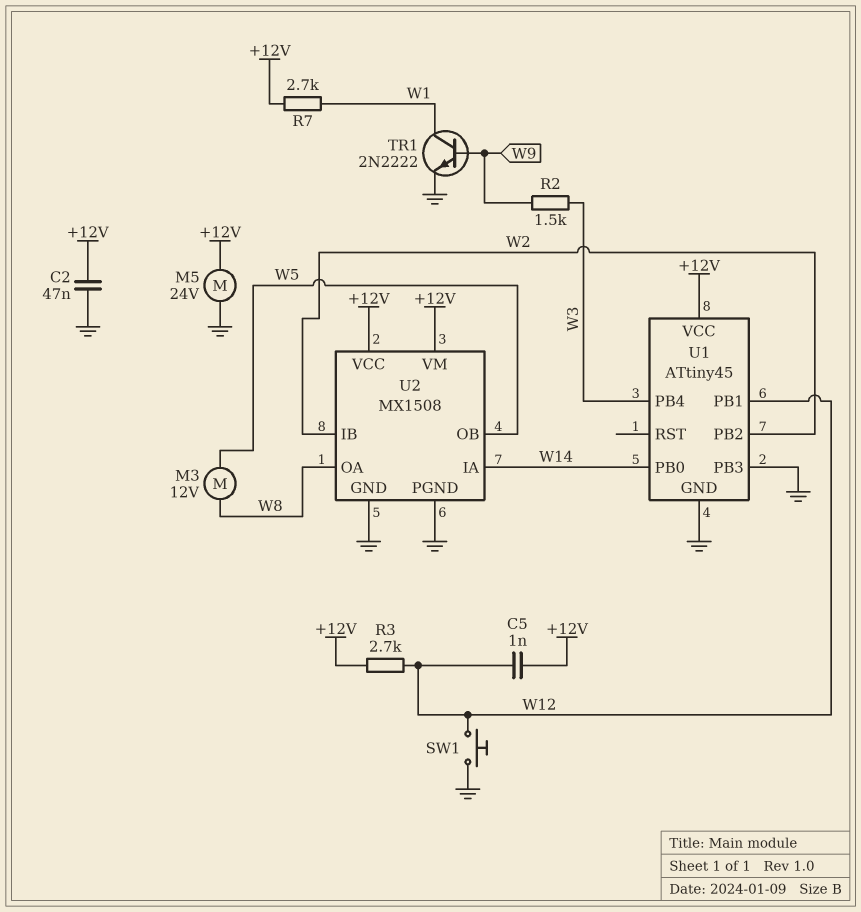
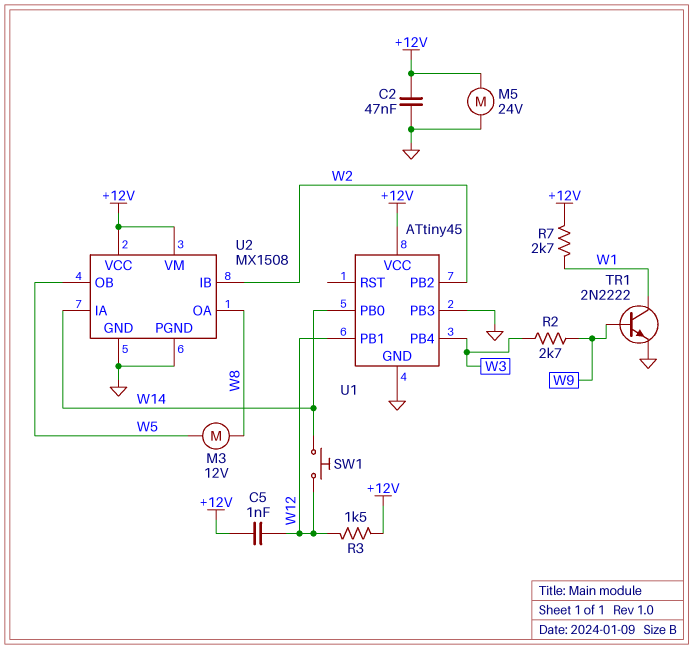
R2: 1.5k (W3, W9) -> 2.7k (W3, W9)
R3: 2.7k (+12V, W12) -> 1.5k (+12V, W12)
SW1: button (GND, W12) -> button (W12, W14)

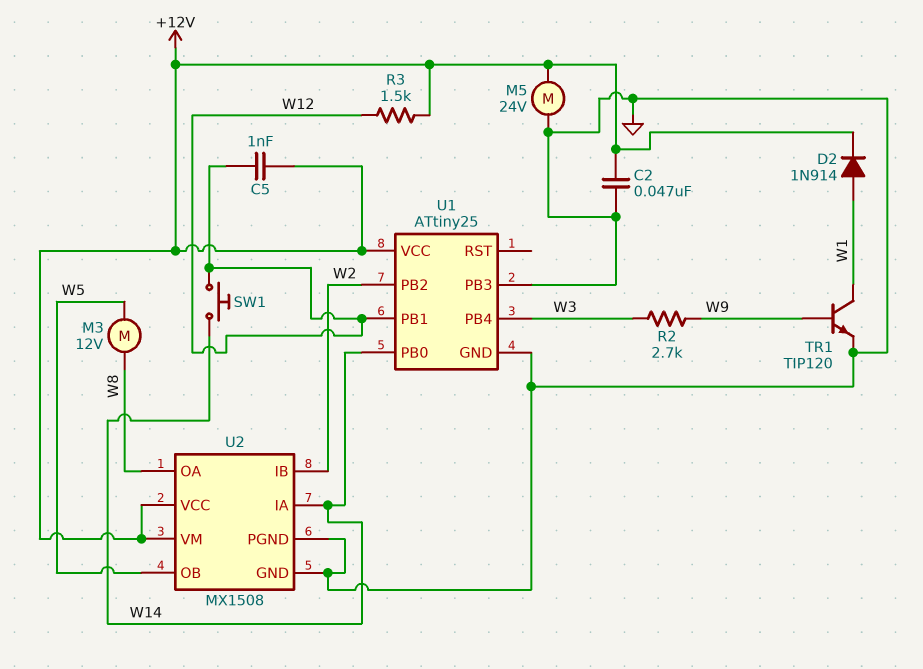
D2: none -> diode 1N914 (A W1, K +12V)
R7: 2.7k (+12V, W1) -> none
TR1: NPN 2N2222 (B W9, C W1, E GND) -> NPN TIP120 (B W9, C W1, E GND)
U1: ATtiny45 -> ATtiny25

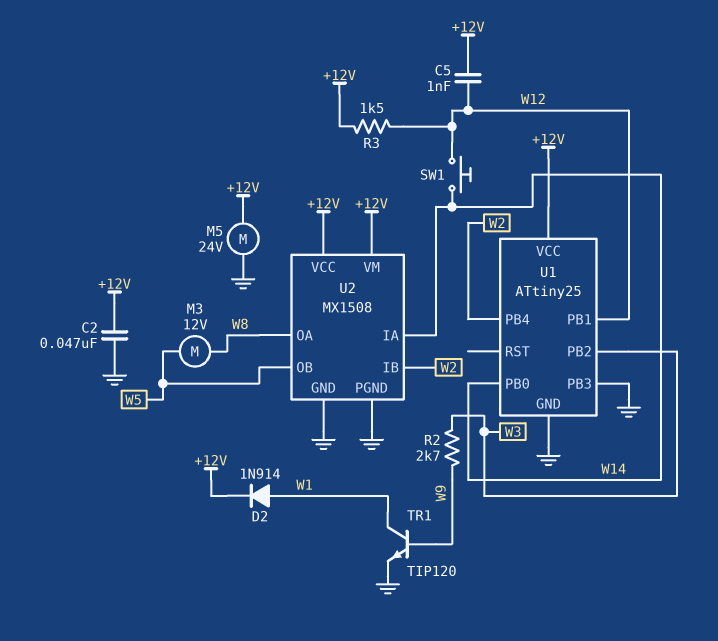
U1 pin PB2: W2 -> W3
U1 pin PB4: W3 -> W2

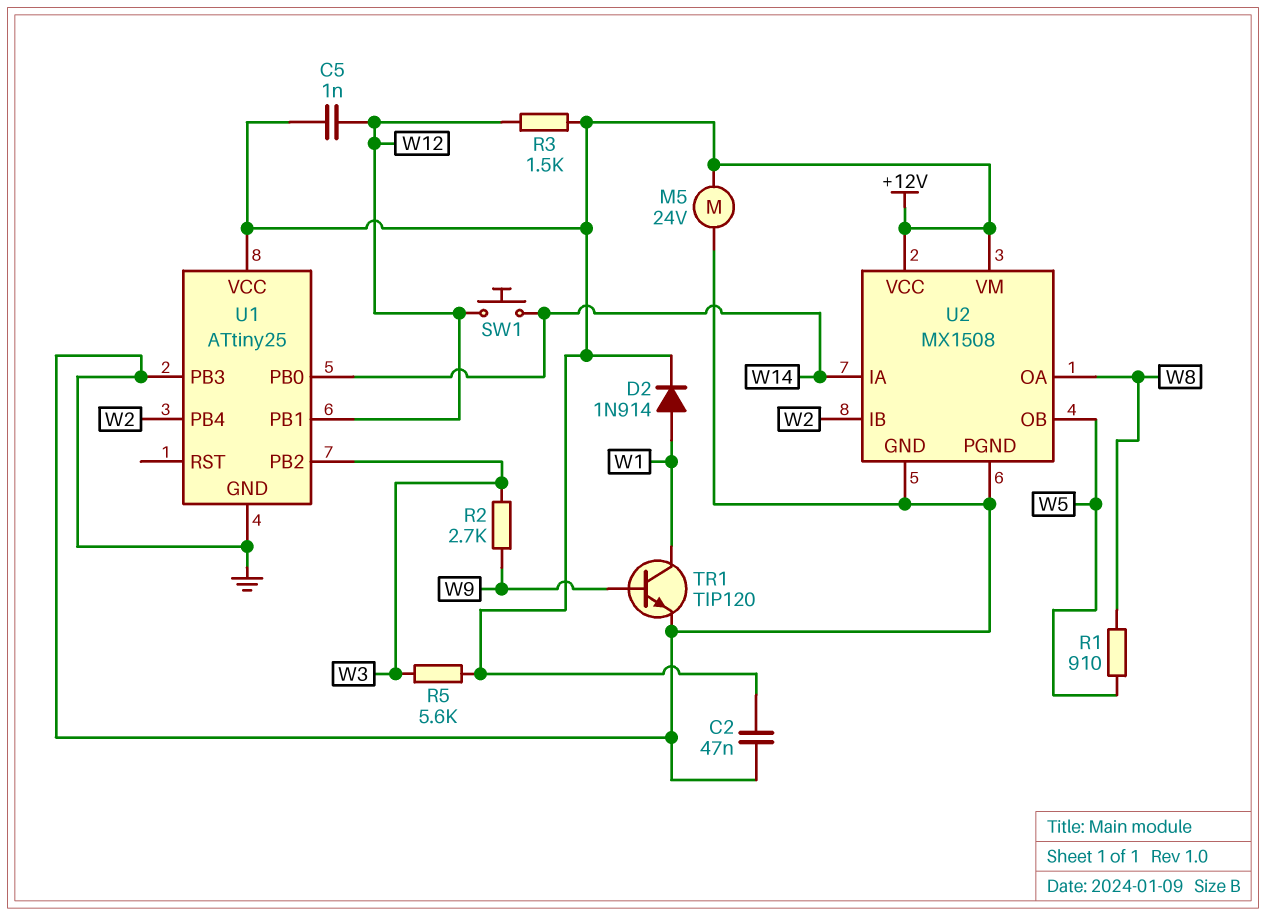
M3: motor 12V (W5, W8) -> none
R1: none -> 910 (W5, W8)
R5: none -> 5.6k (+12V, W3)

